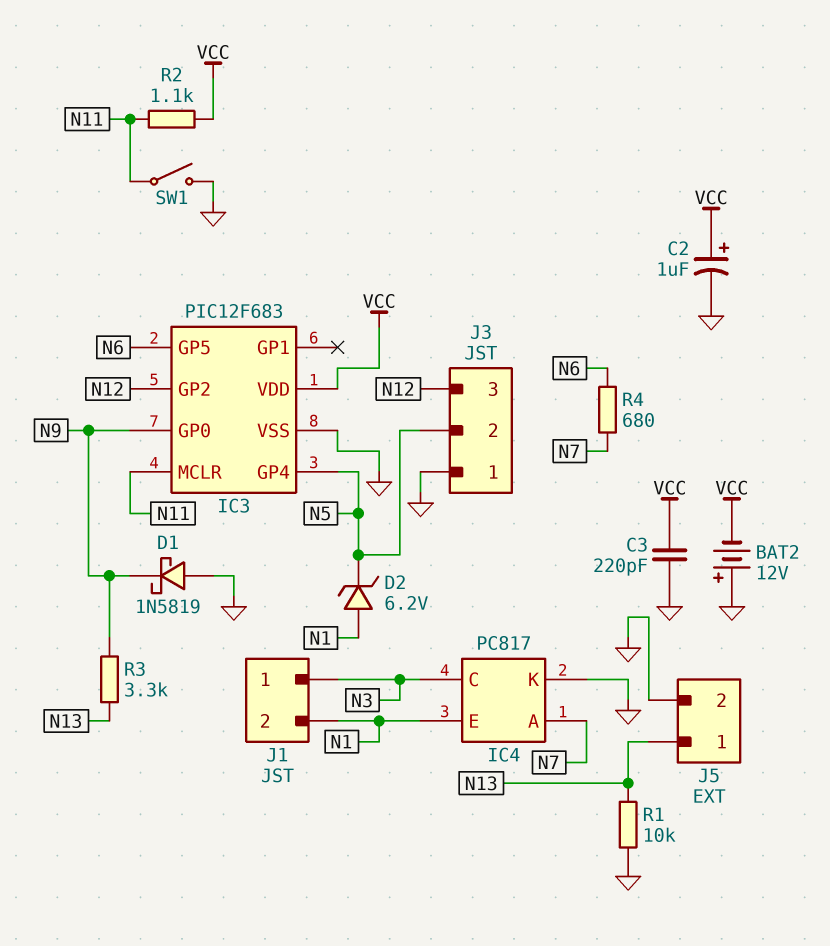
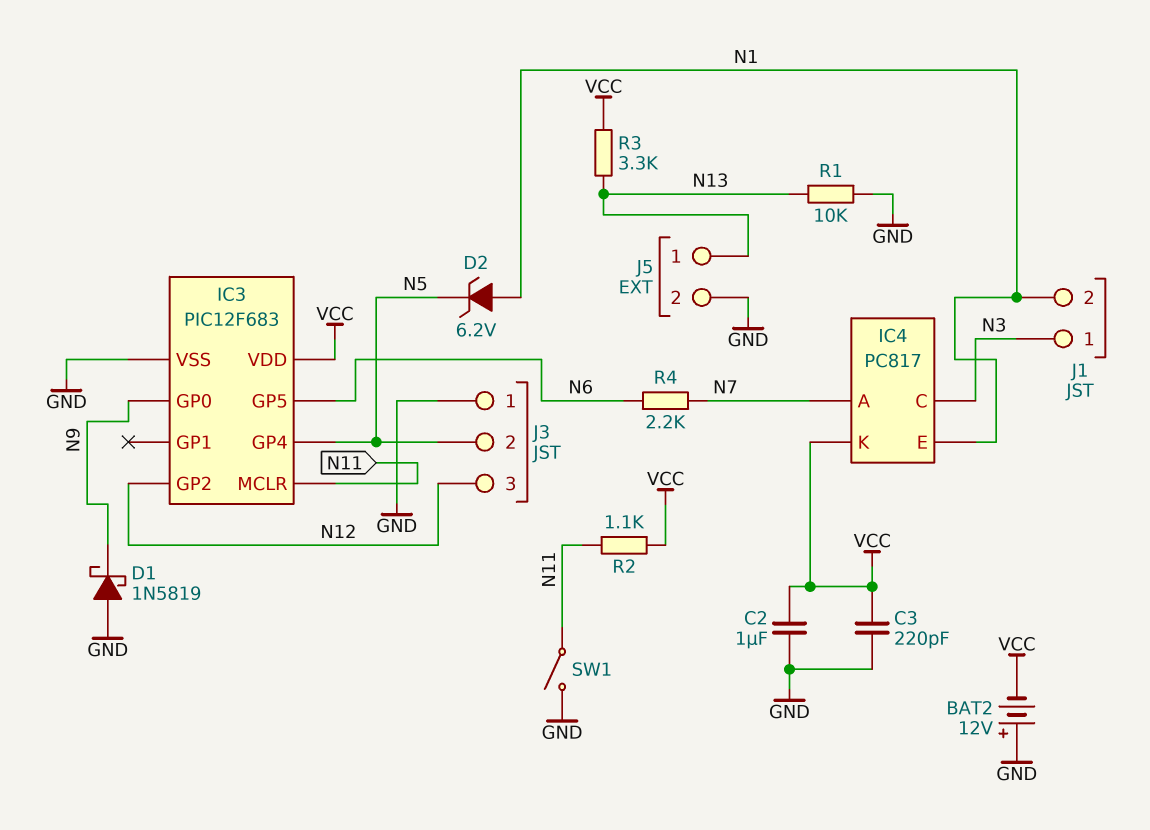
C2: 1uF (plus VCC, minus GND) -> 1uF (GND, VCC)
IC4 pin K: GND -> VCC
R3: 3.3k (N9, N13) -> 3.3k (N13, VCC)
R4: 680 (N6, N7) -> 2.2k (N6, N7)

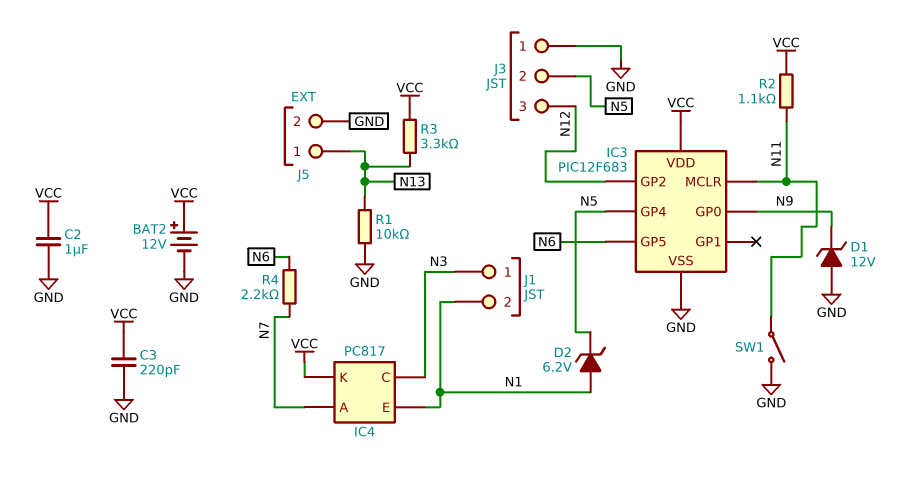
BAT2: 12V (plus GND, minus VCC) -> 12V (plus VCC, minus GND)
D1: schottky 1N5819 (A GND, K N9) -> zener 12V (A GND, K N9)

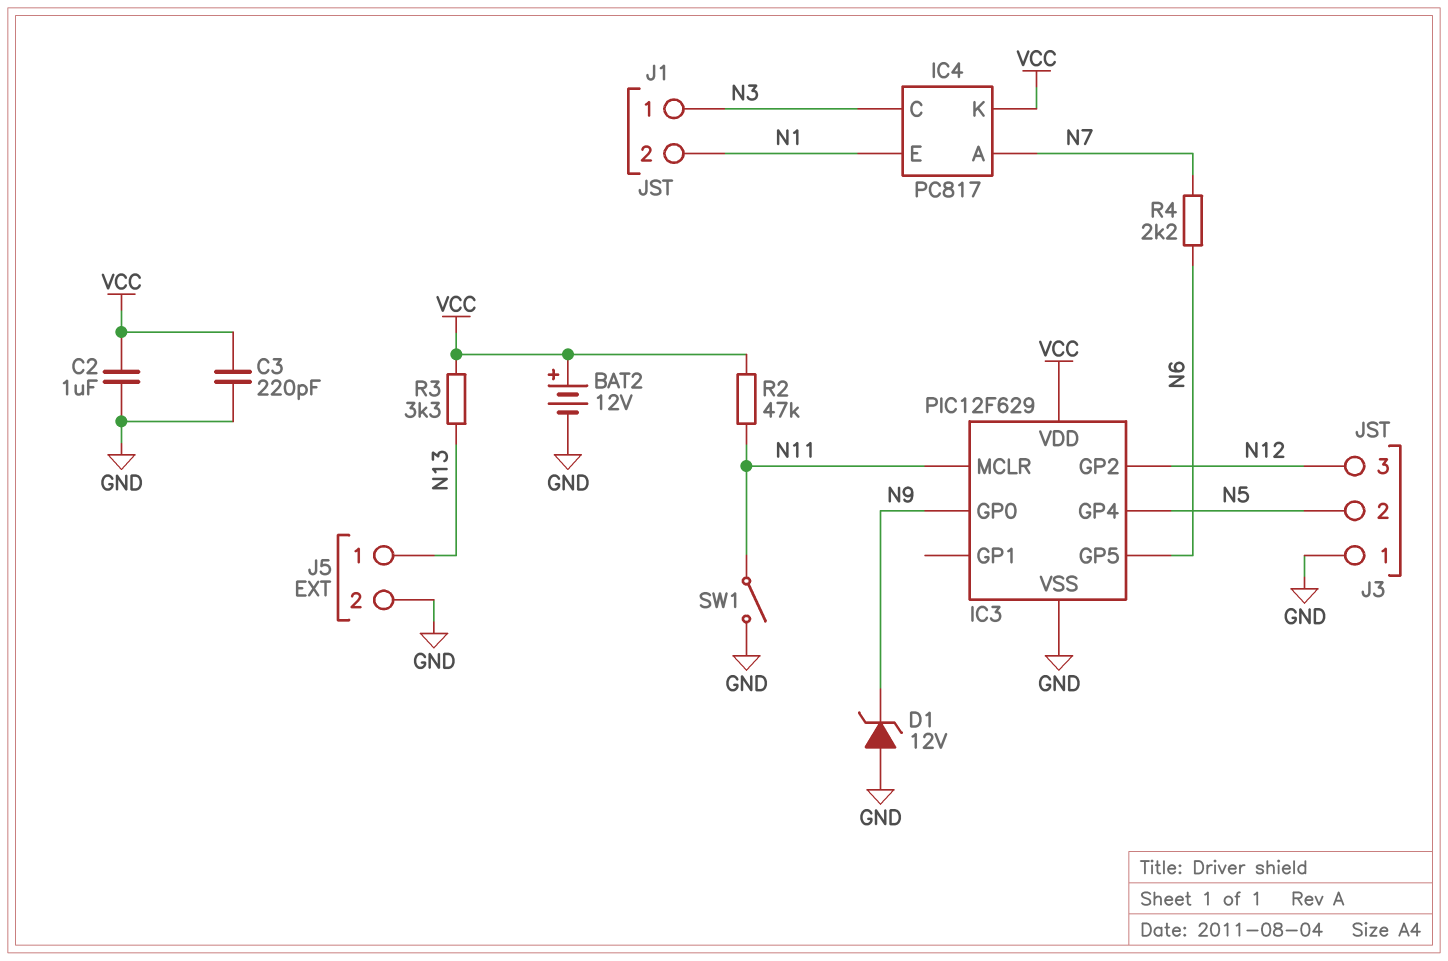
D2: zener 6.2V (A N1, K N5) -> none
IC3: PIC12F683 -> PIC12F629
R1: 10k (GND, N13) -> none
R2: 1.1k (N11, VCC) -> 47k (N11, VCC)

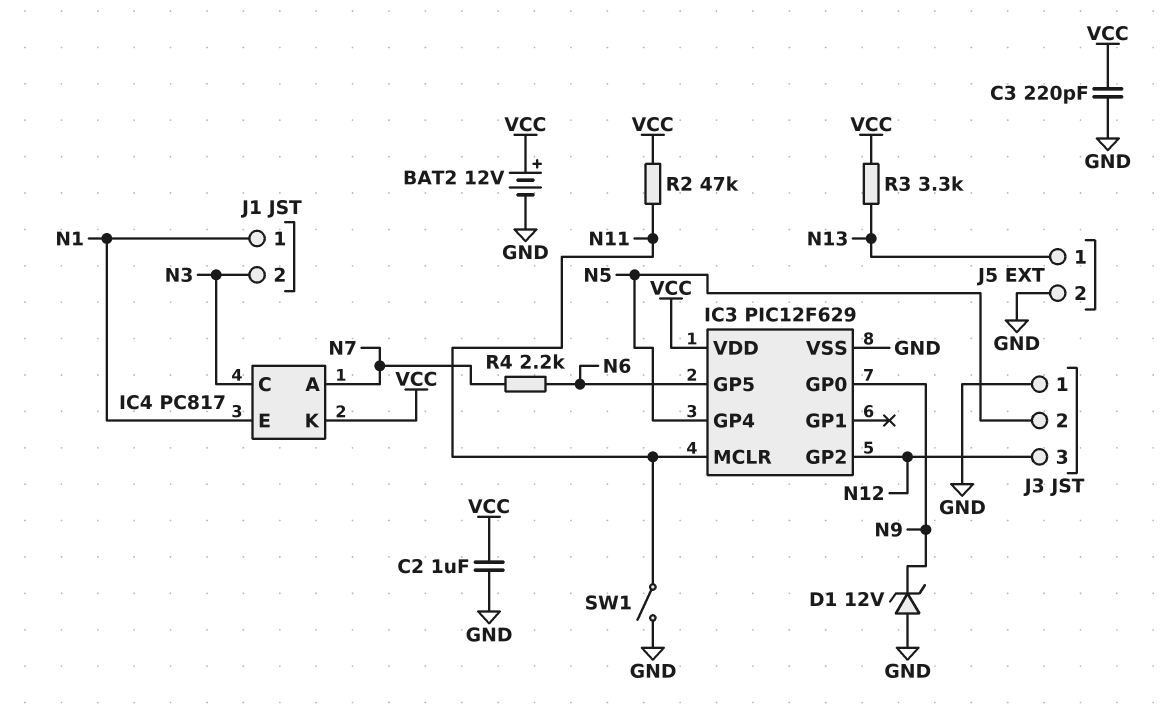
J1 pin 1: N3 -> N1
J1 pin 2: N1 -> N3

